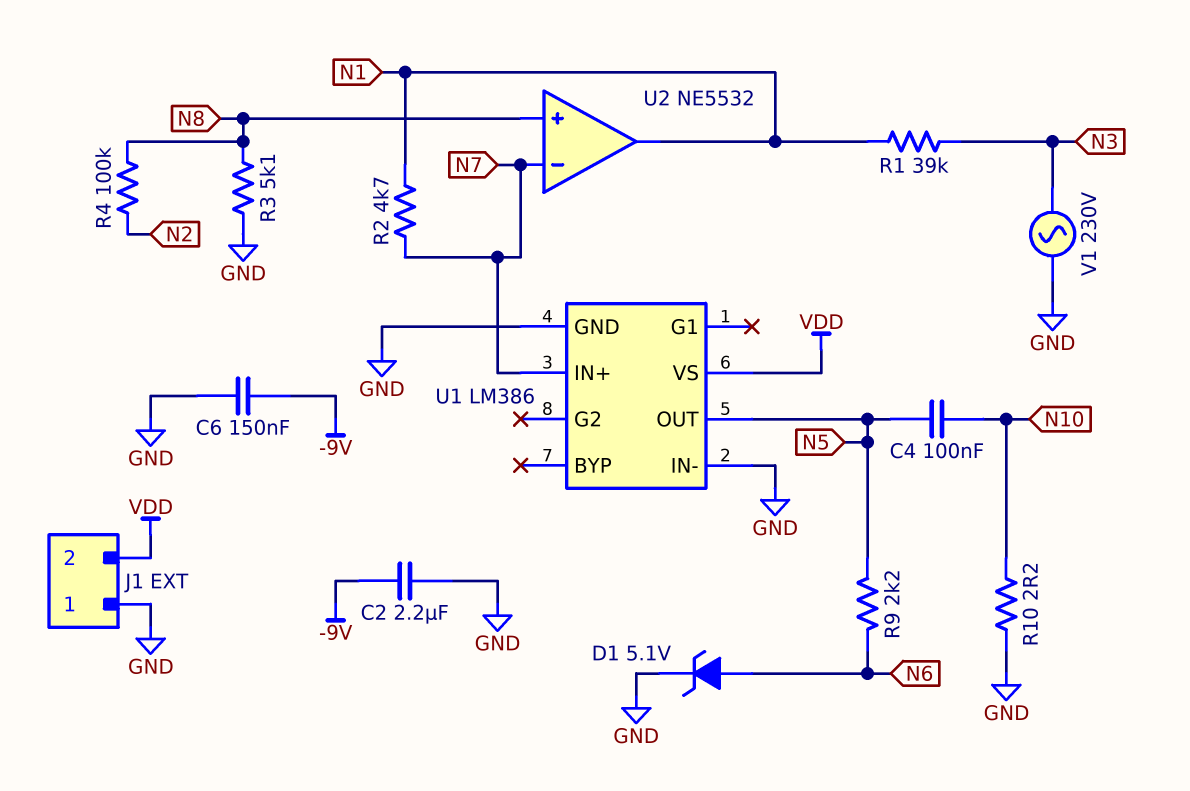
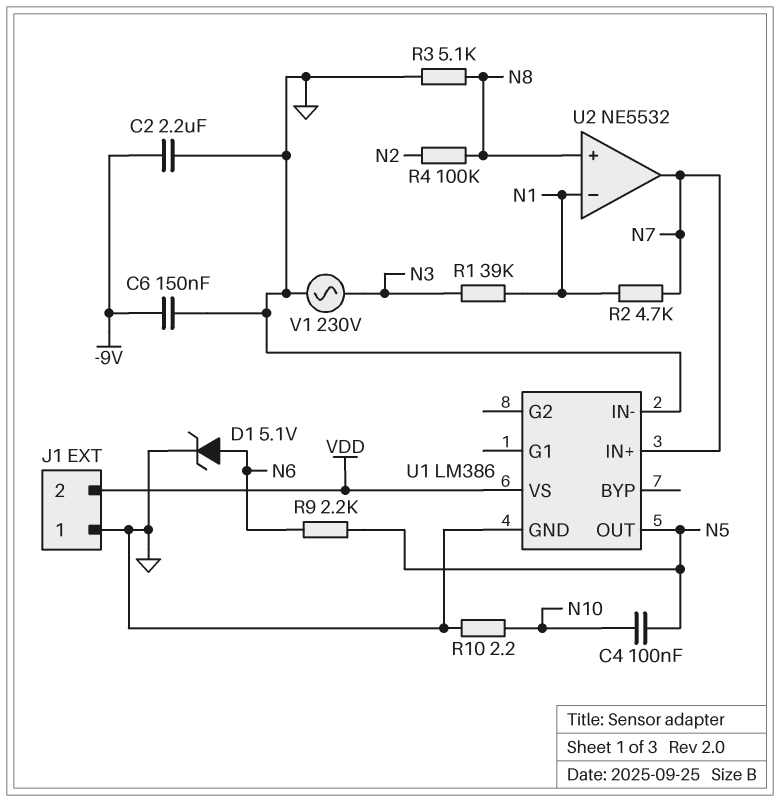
U2 pin in-: N7 -> N1
U2 pin out: N1 -> N7

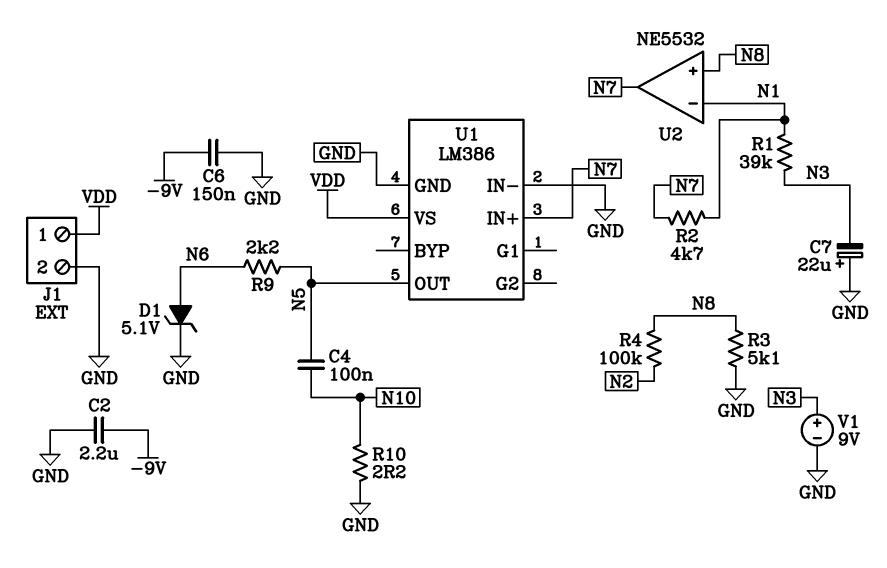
C7: none -> 22uF (plus GND, minus N3)
J1 pin 1: GND -> VDD
J1 pin 2: VDD -> GND
V1: AC 230V (GND, N3) -> 9V (plus N3, minus GND)

